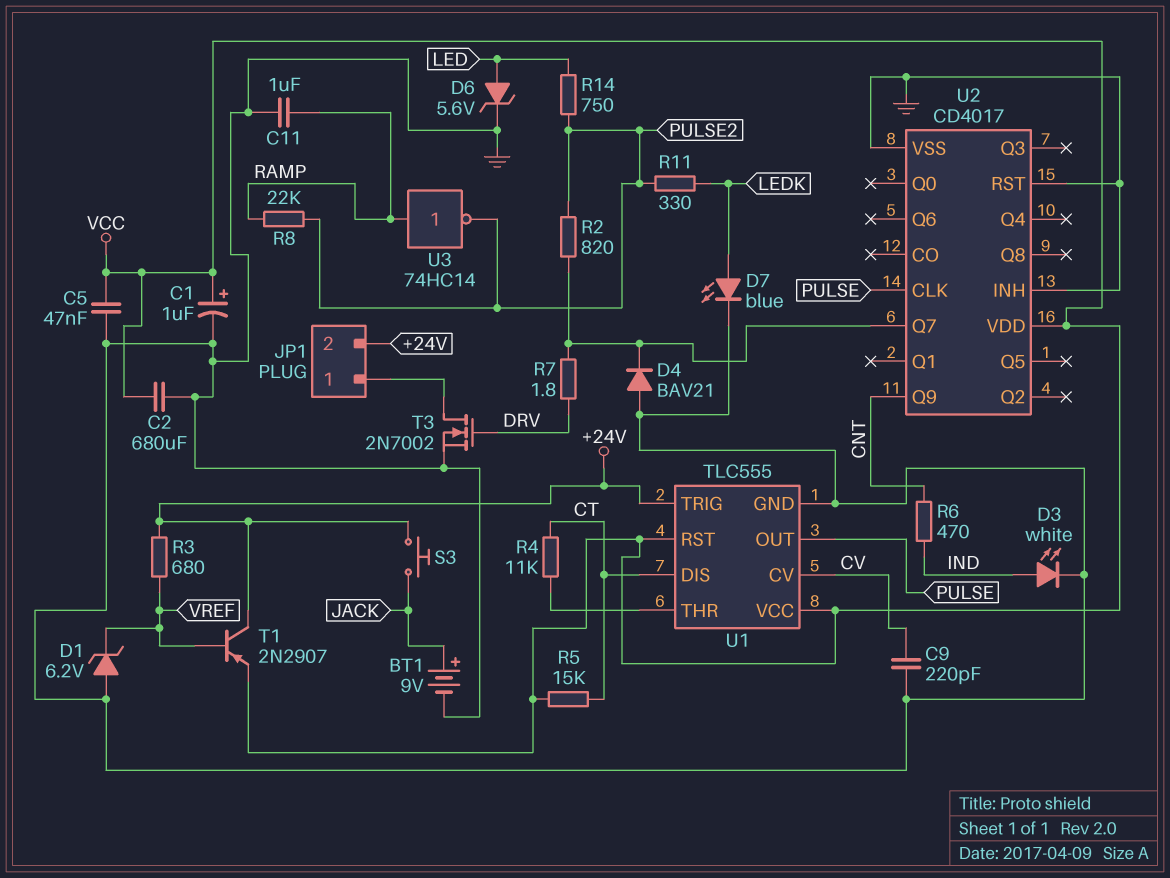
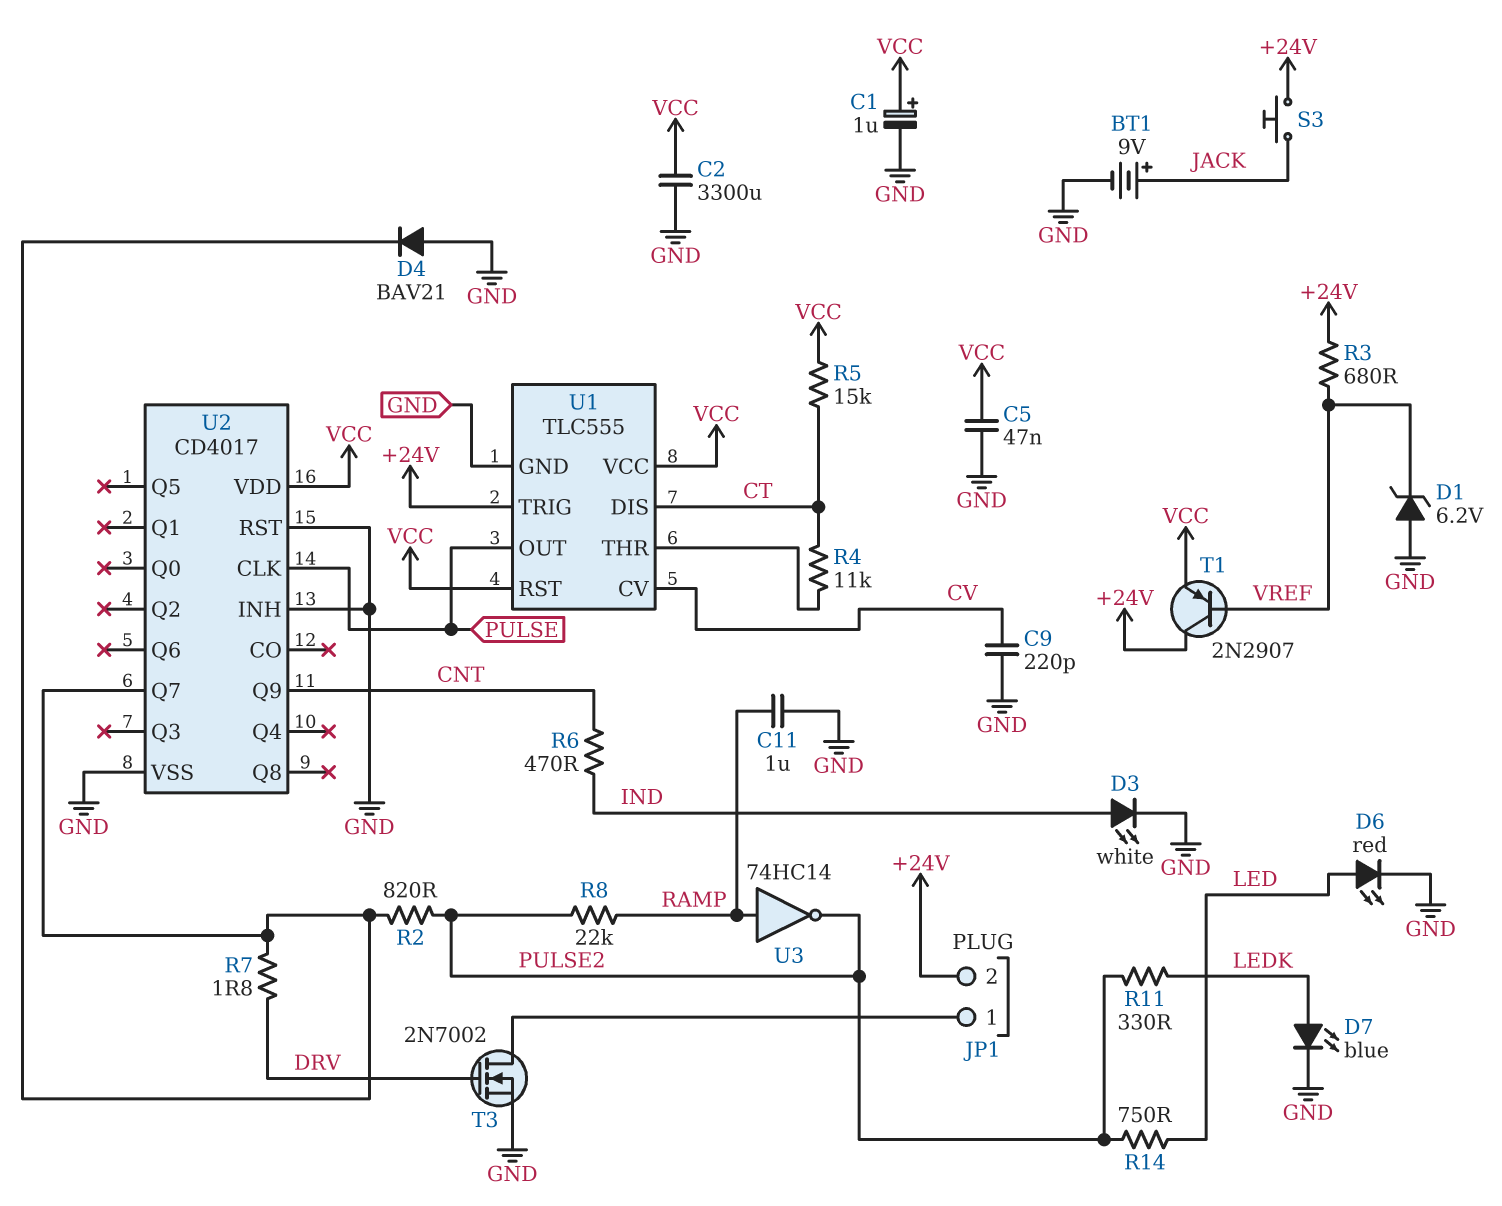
C2: 680uF (GND, VCC) -> 3300uF (GND, VCC)
D6: zener 5.6V (A LED, K GND) -> LED red (A LED, K GND)

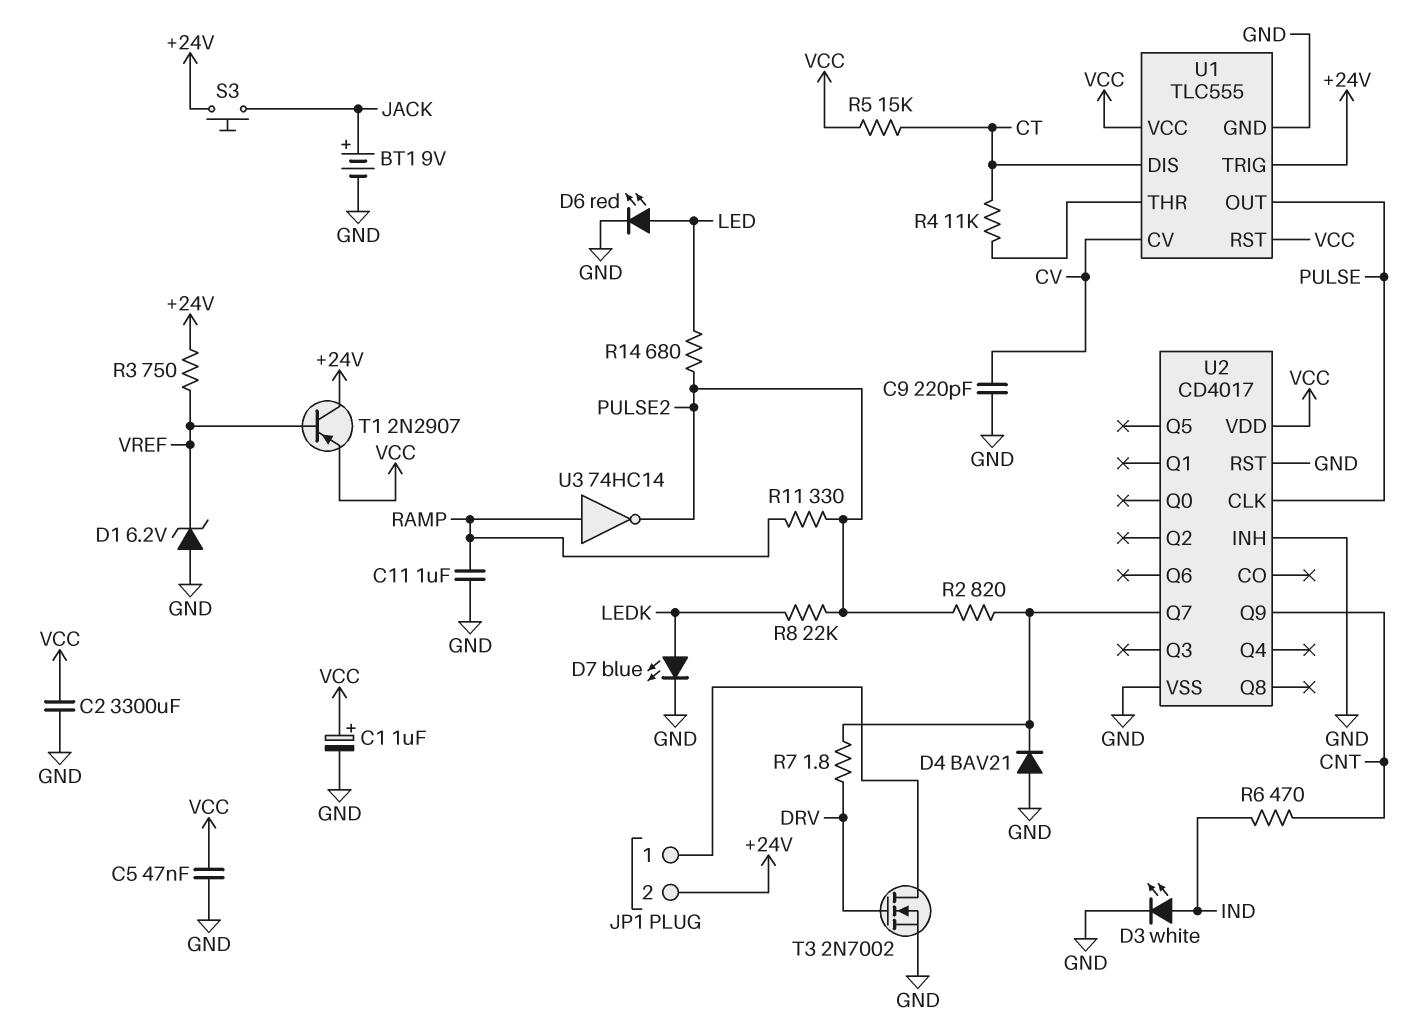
R3: 680 (+24V, VREF) -> 750 (+24V, VREF)
R8: 22k (PULSE2, RAMP) -> 22k (LEDK, PULSE2)
R11: 330 (LEDK, PULSE2) -> 330 (PULSE2, RAMP)
R14: 750 (LED, PULSE2) -> 680 (LED, PULSE2)

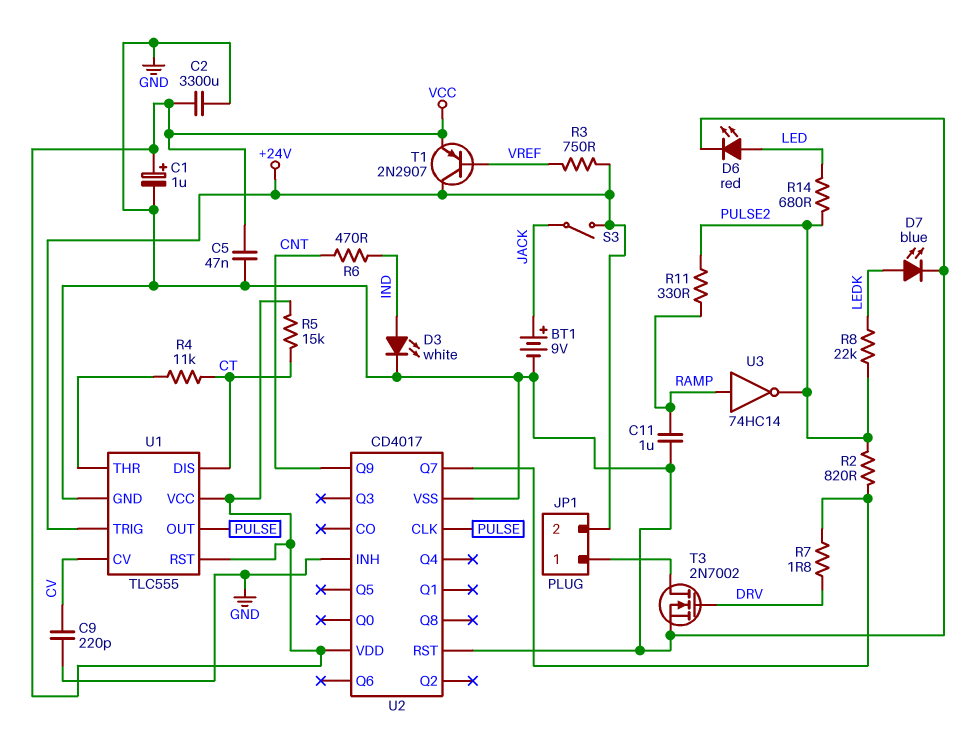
D1: zener 6.2V (A GND, K VREF) -> none
D4: diode BAV21 (A GND, K U2/Q7) -> none
S3: button (+24V, JACK) -> switch (+24V, JACK)

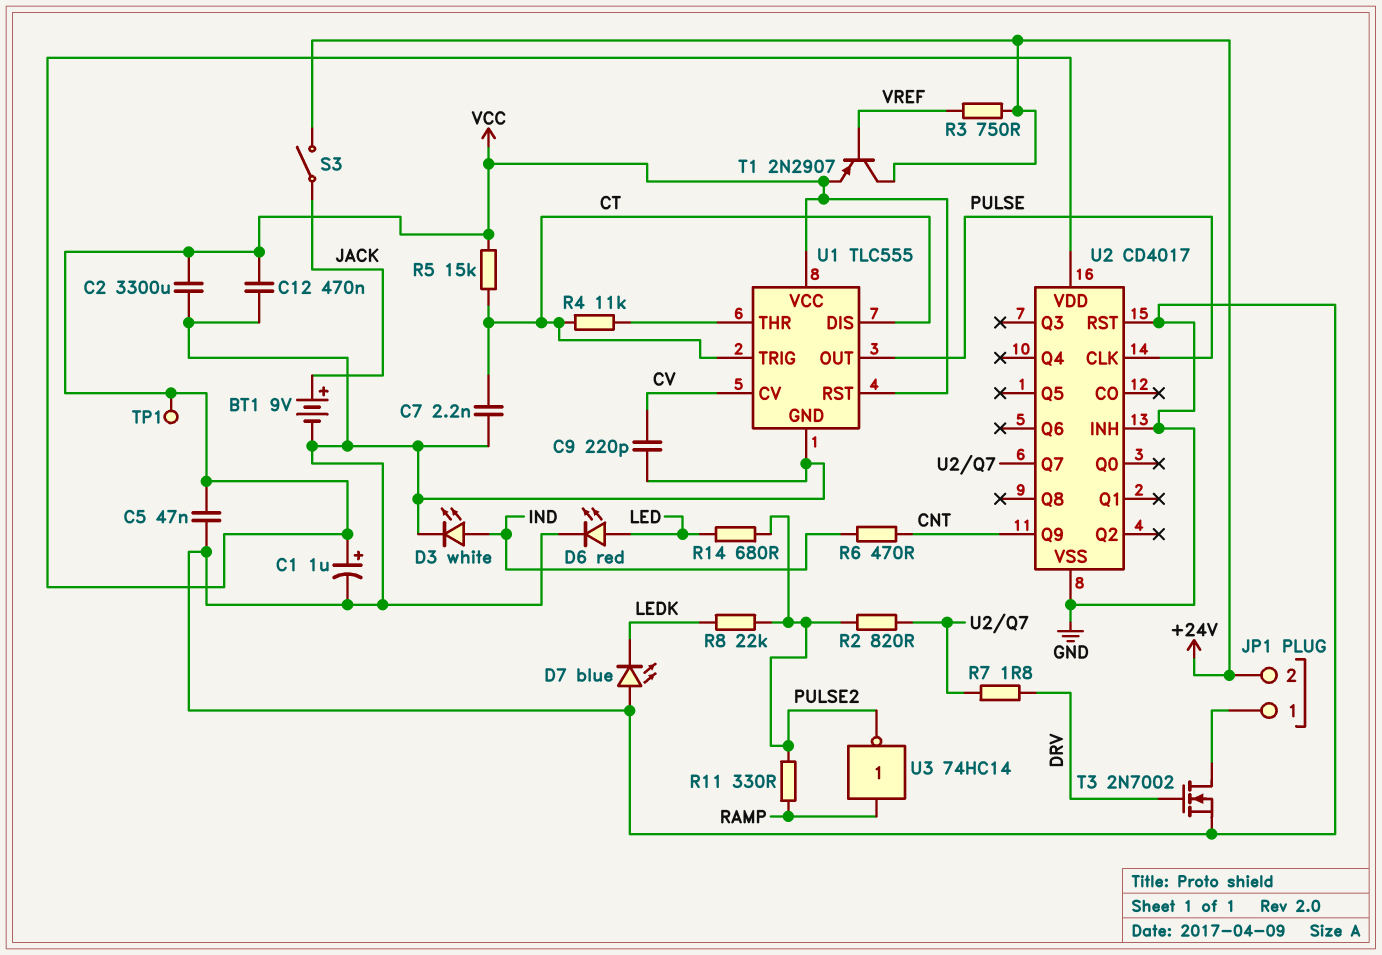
C7: none -> 2.2nF (CT, GND)
C11: 1uF (GND, RAMP) -> none
C12: none -> 470nF (GND, VCC)
D7: LED blue (A LEDK, K GND) -> LED blue (A GND, K LEDK)
TP1: none -> test point (VCC)
U1 pin TRIG: +24V -> CT

